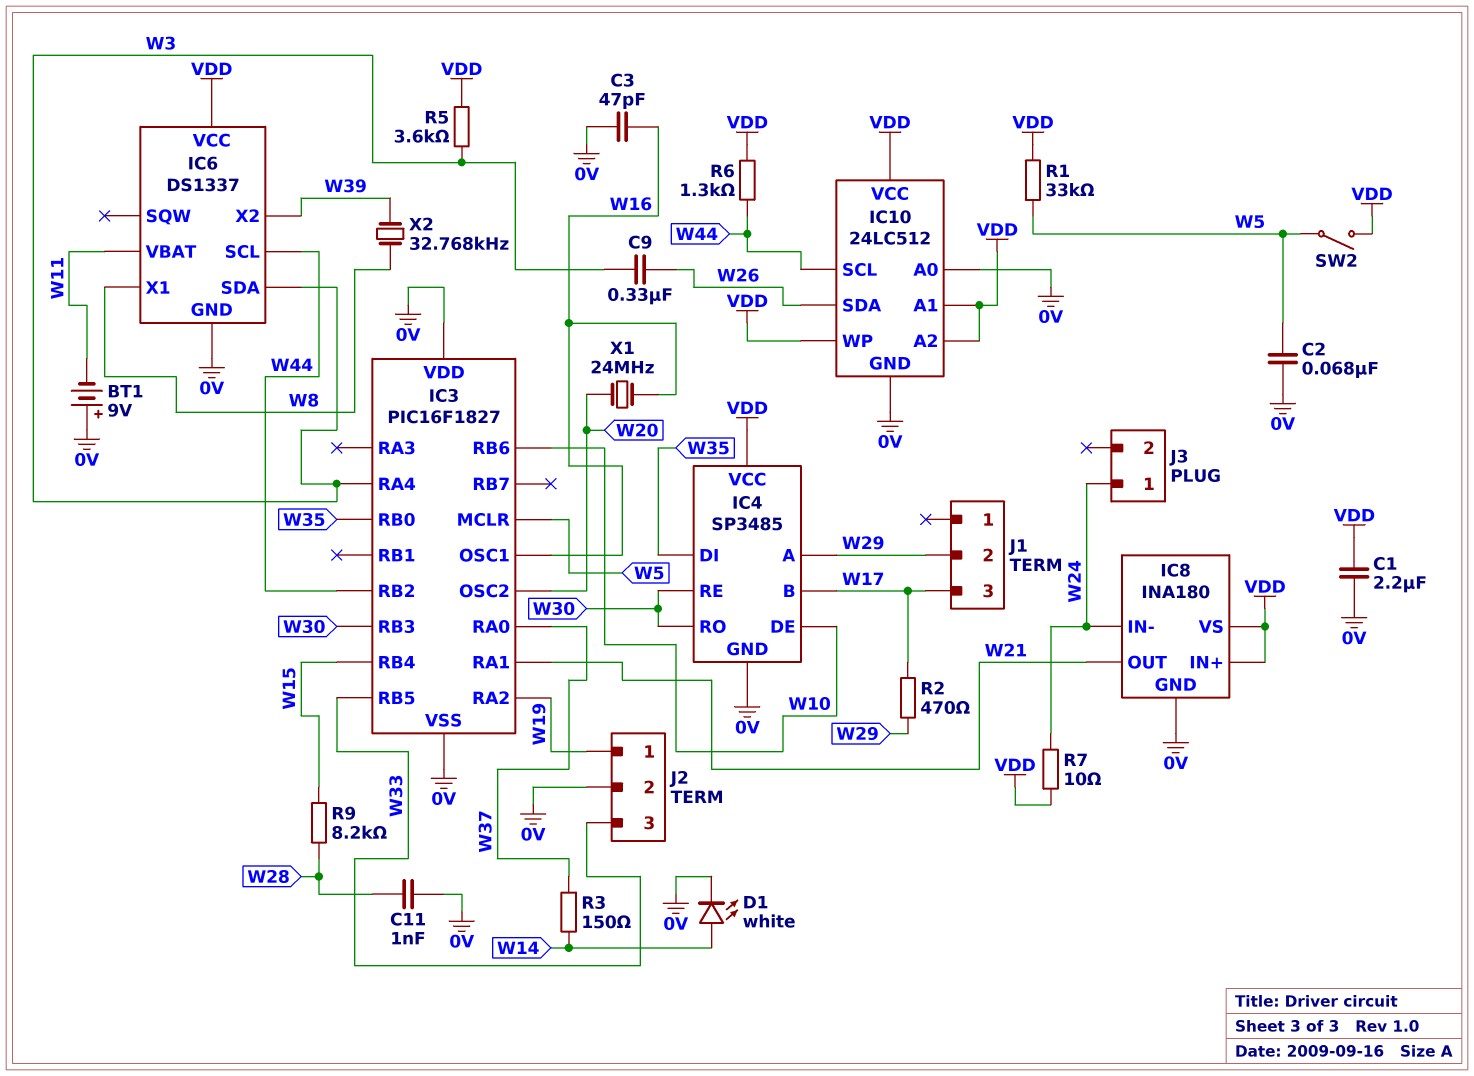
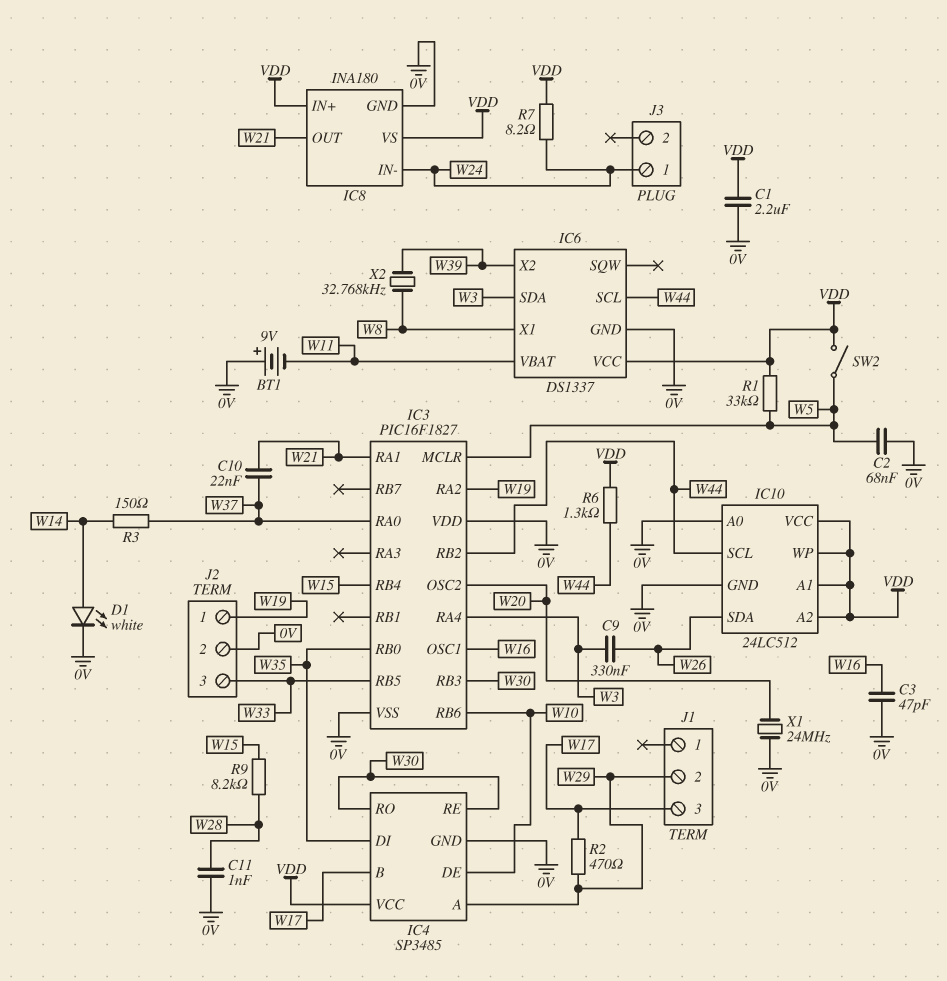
C10: none -> 22nF (W21, W37)
R5: 3.6k (VDD, W3) -> none
R7: 10 (VDD, W24) -> 8.2 (VDD, W24)
X1: 24MHz (W16, W20) -> 24MHz (0V, W20)

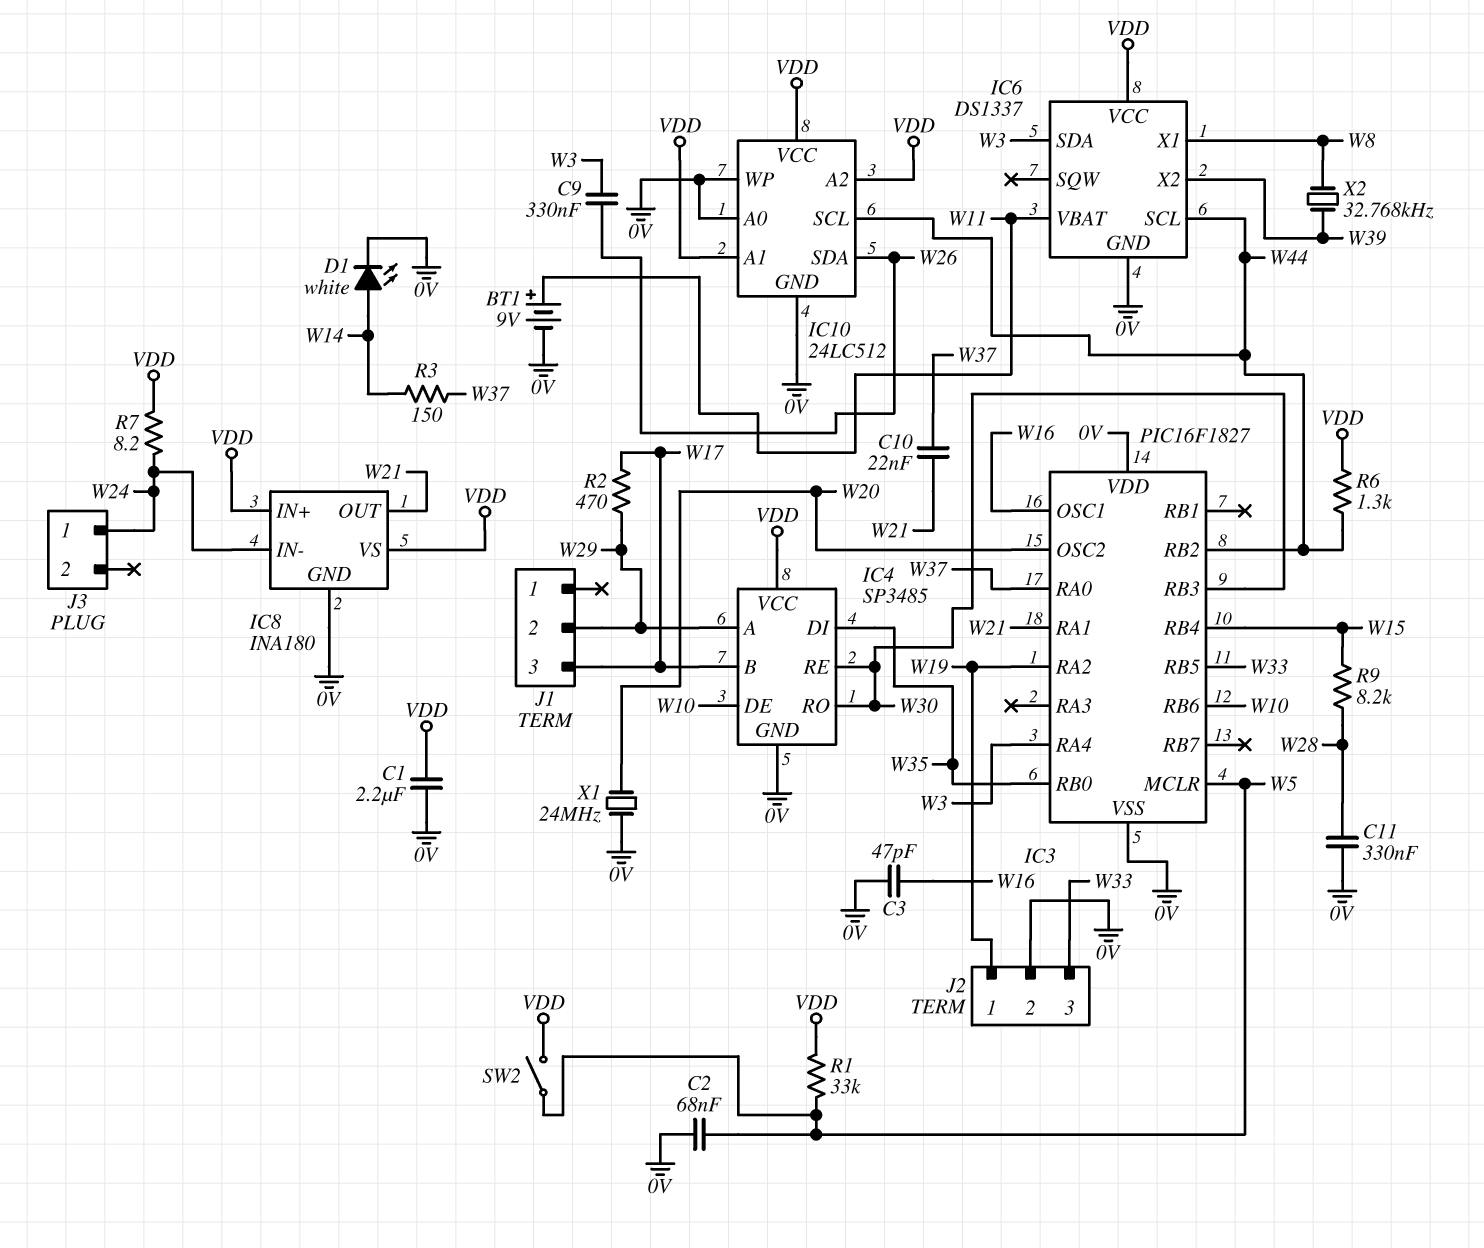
BT1: 9V (plus 0V, minus W11) -> 9V (plus W11, minus 0V)
C11: 1nF (0V, W28) -> 330nF (0V, W28)
IC10 pin WP: VDD -> 0V

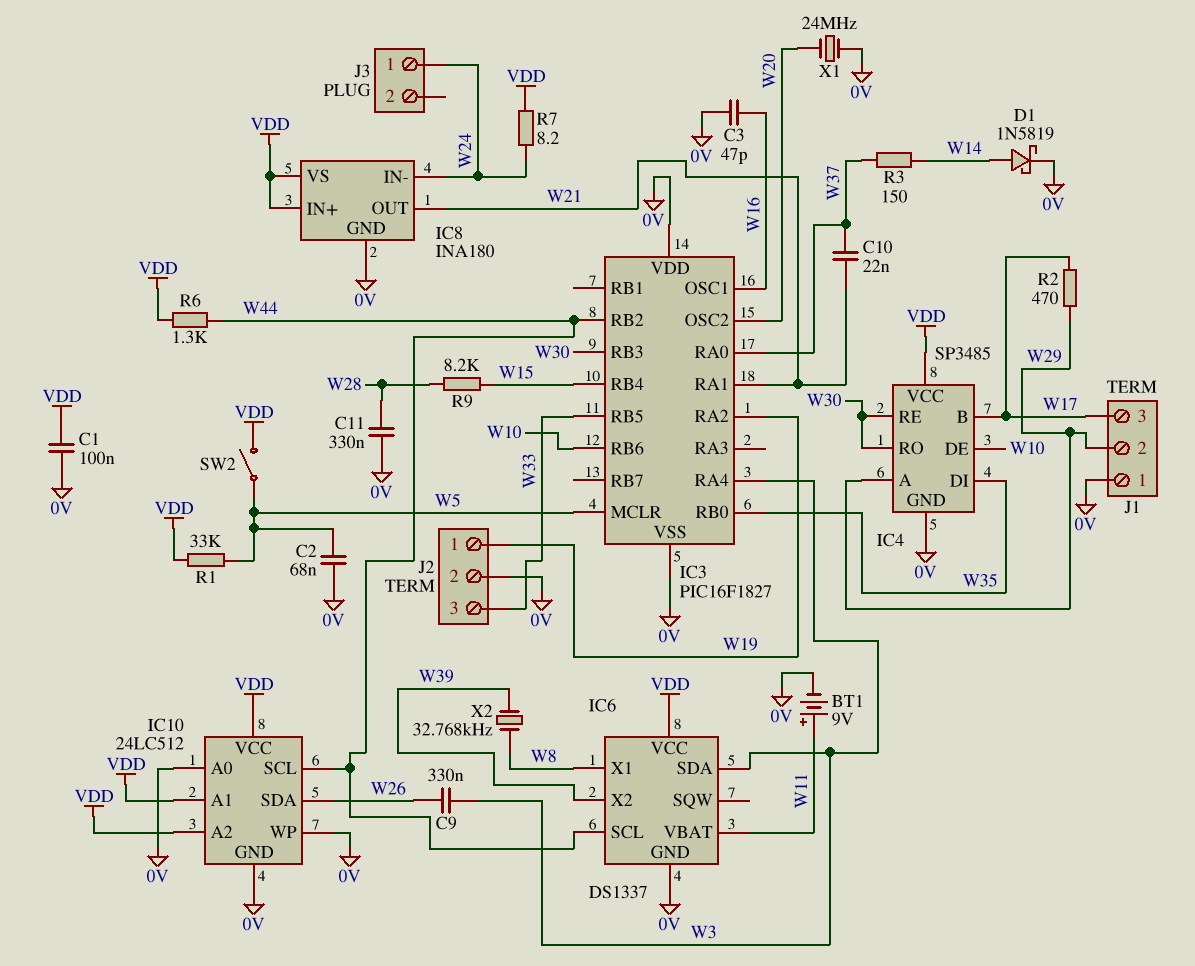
C1: 2.2uF (0V, VDD) -> 100nF (0V, VDD)
D1: LED white (A W14, K 0V) -> schottky 1N5819 (A W14, K 0V)
J1 pin 1: none -> 0V

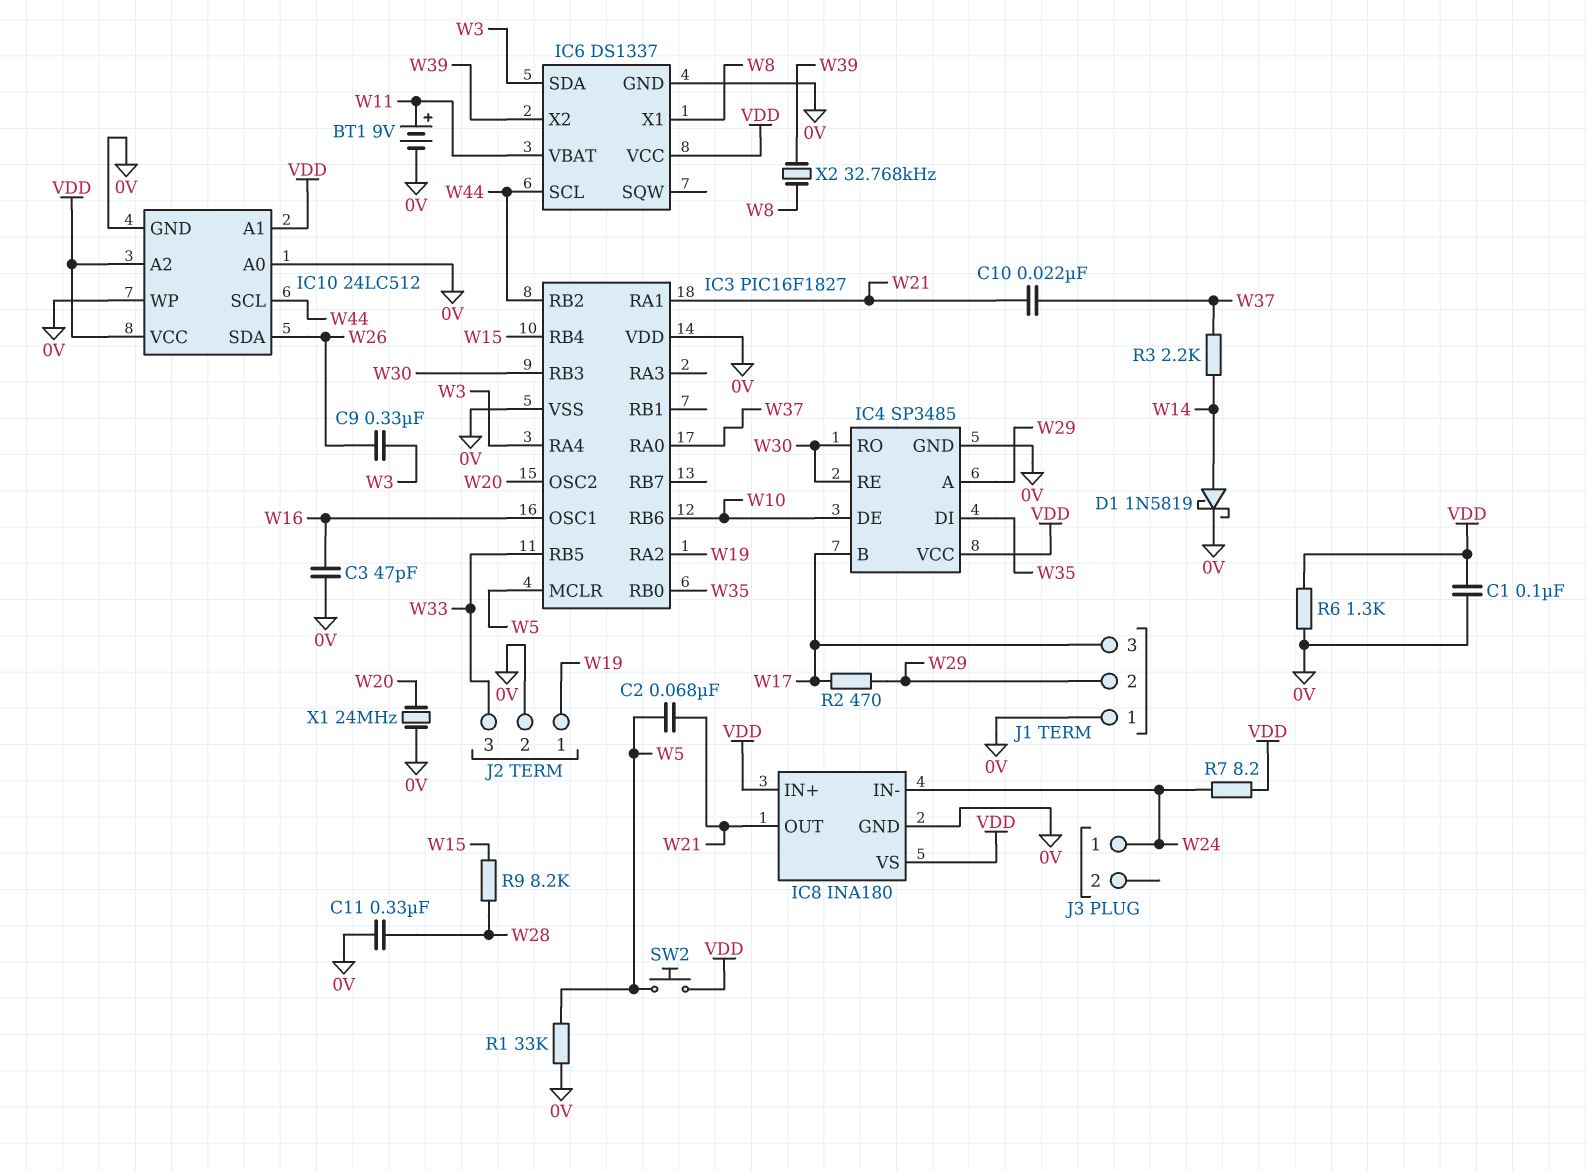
C2: 68nF (0V, W5) -> 68nF (W5, W21)
R1: 33k (VDD, W5) -> 33k (0V, W5)
R3: 150 (W14, W37) -> 2.2k (W14, W37)
R6: 1.3k (VDD, W44) -> 1.3k (0V, VDD)
SW2: switch (VDD, W5) -> button (VDD, W5)

